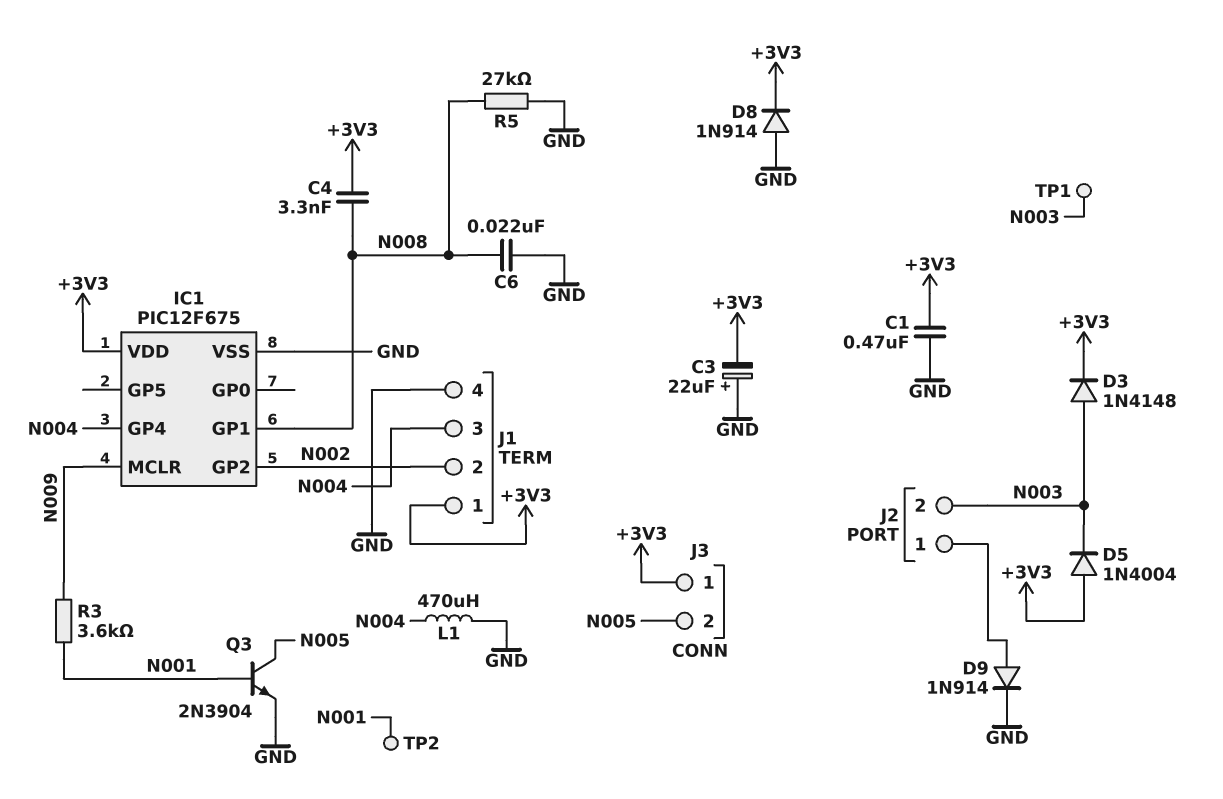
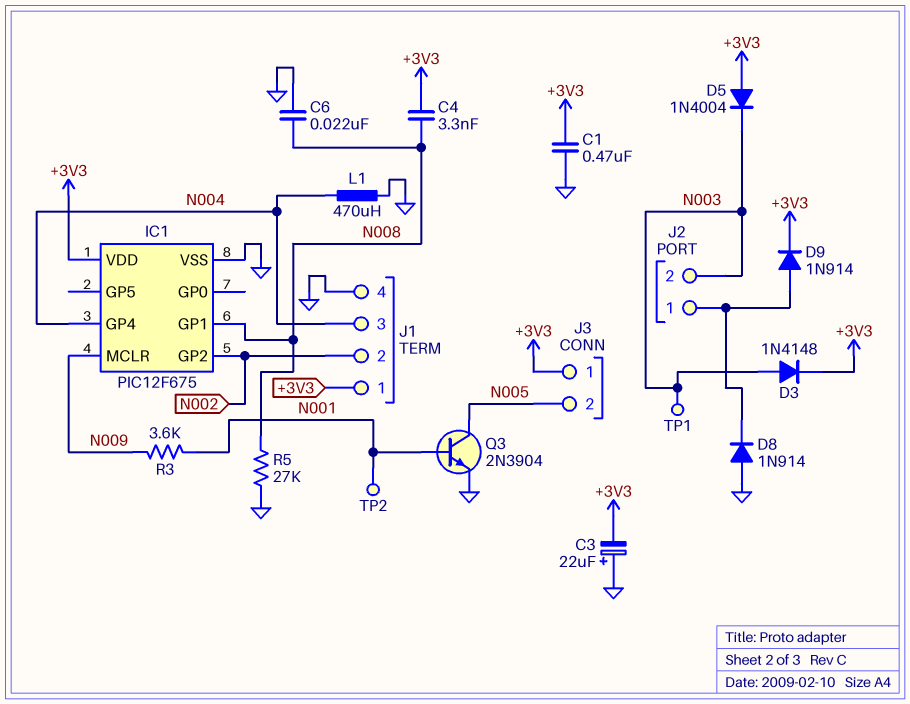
D8: diode 1N914 (A GND, K +3V3) -> diode 1N914 (A GND, K J2/1)
D9: diode 1N914 (A J2/1, K GND) -> diode 1N914 (A J2/1, K +3V3)

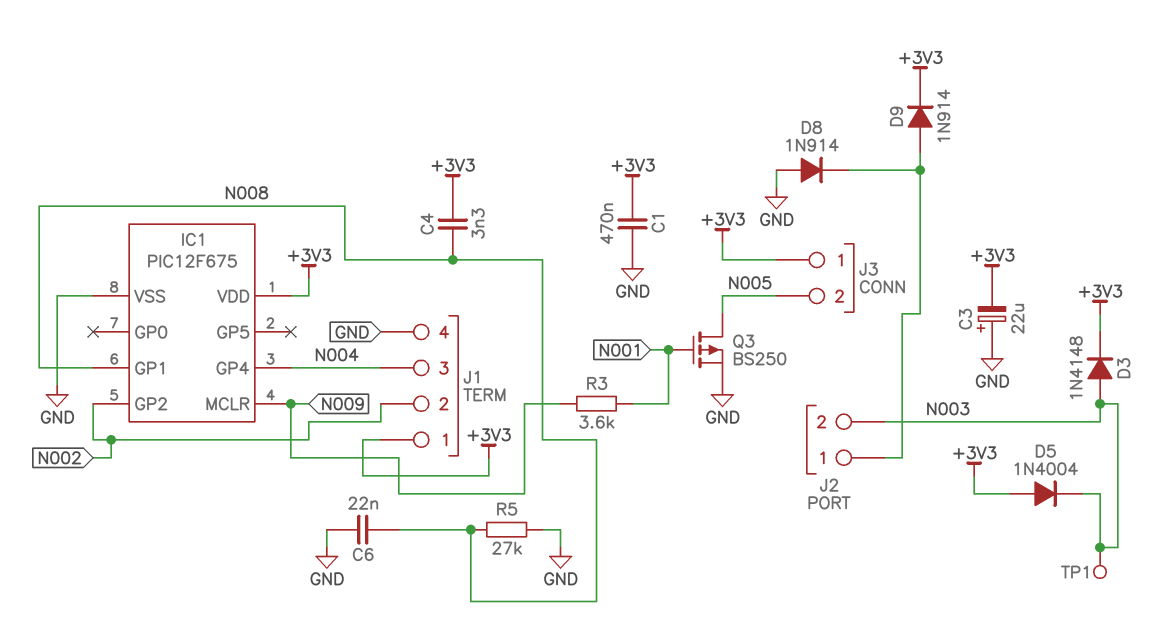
L1: 470uH (GND, N004) -> none
Q3: NPN 2N3904 (B N001, C N005, E GND) -> PMOS BS250 (G N001, D N005, S GND)
TP2: test point (N001) -> none

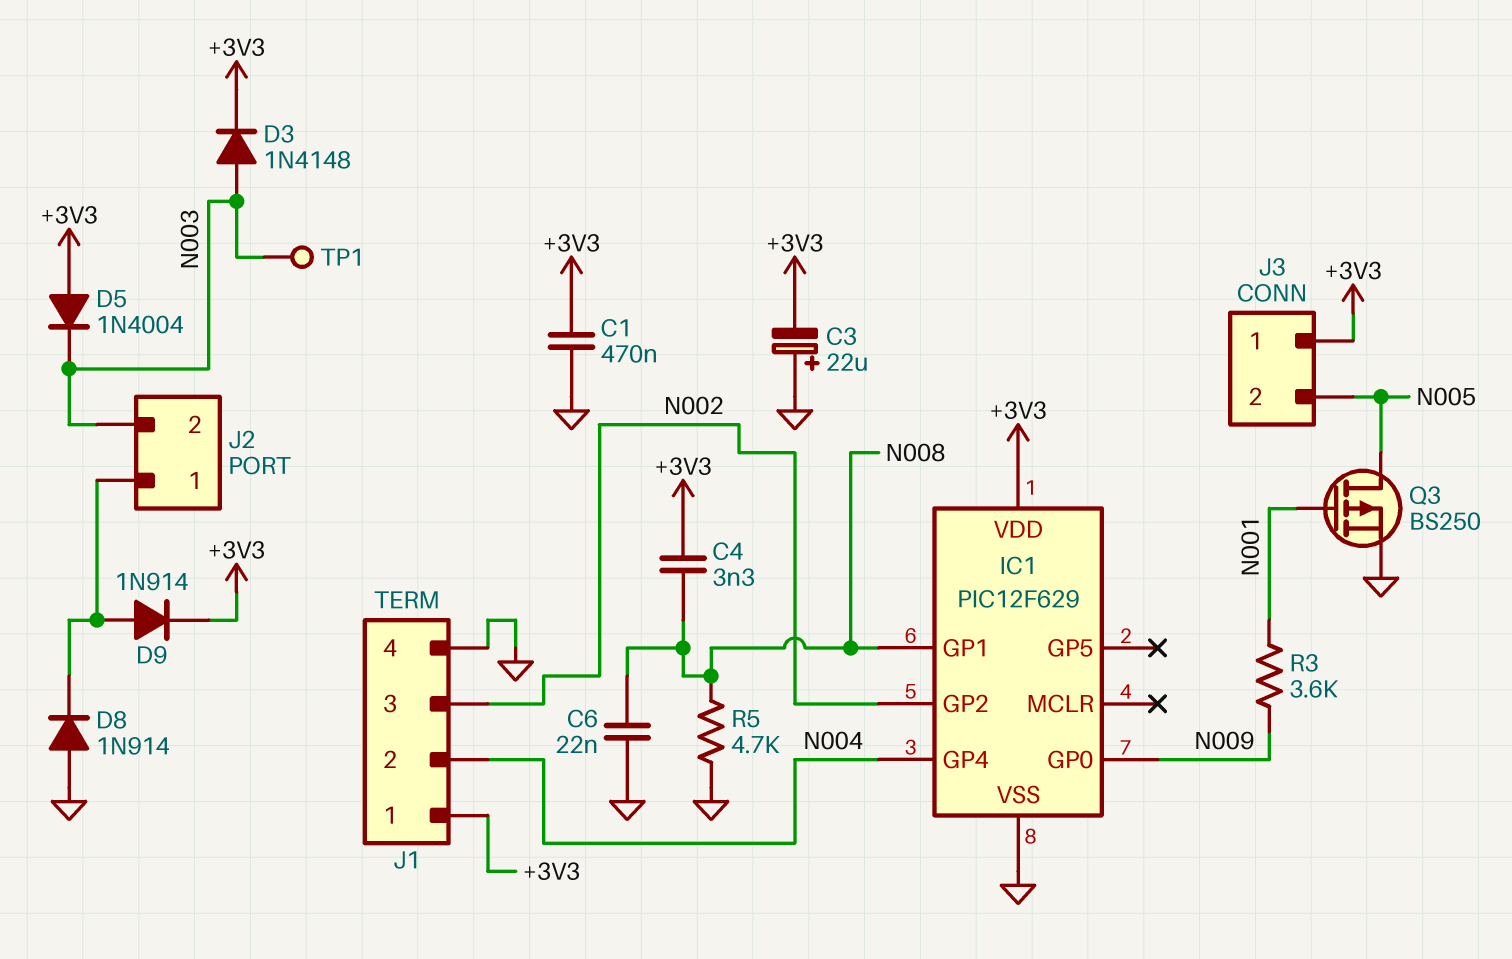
IC1: PIC12F675 -> PIC12F629
IC1 pin GP0: none -> N009
IC1 pin MCLR: N009 -> none
J1 pin 2: N002 -> N004
J1 pin 3: N004 -> N002
R5: 27k (GND, N008) -> 4.7k (GND, N008)

